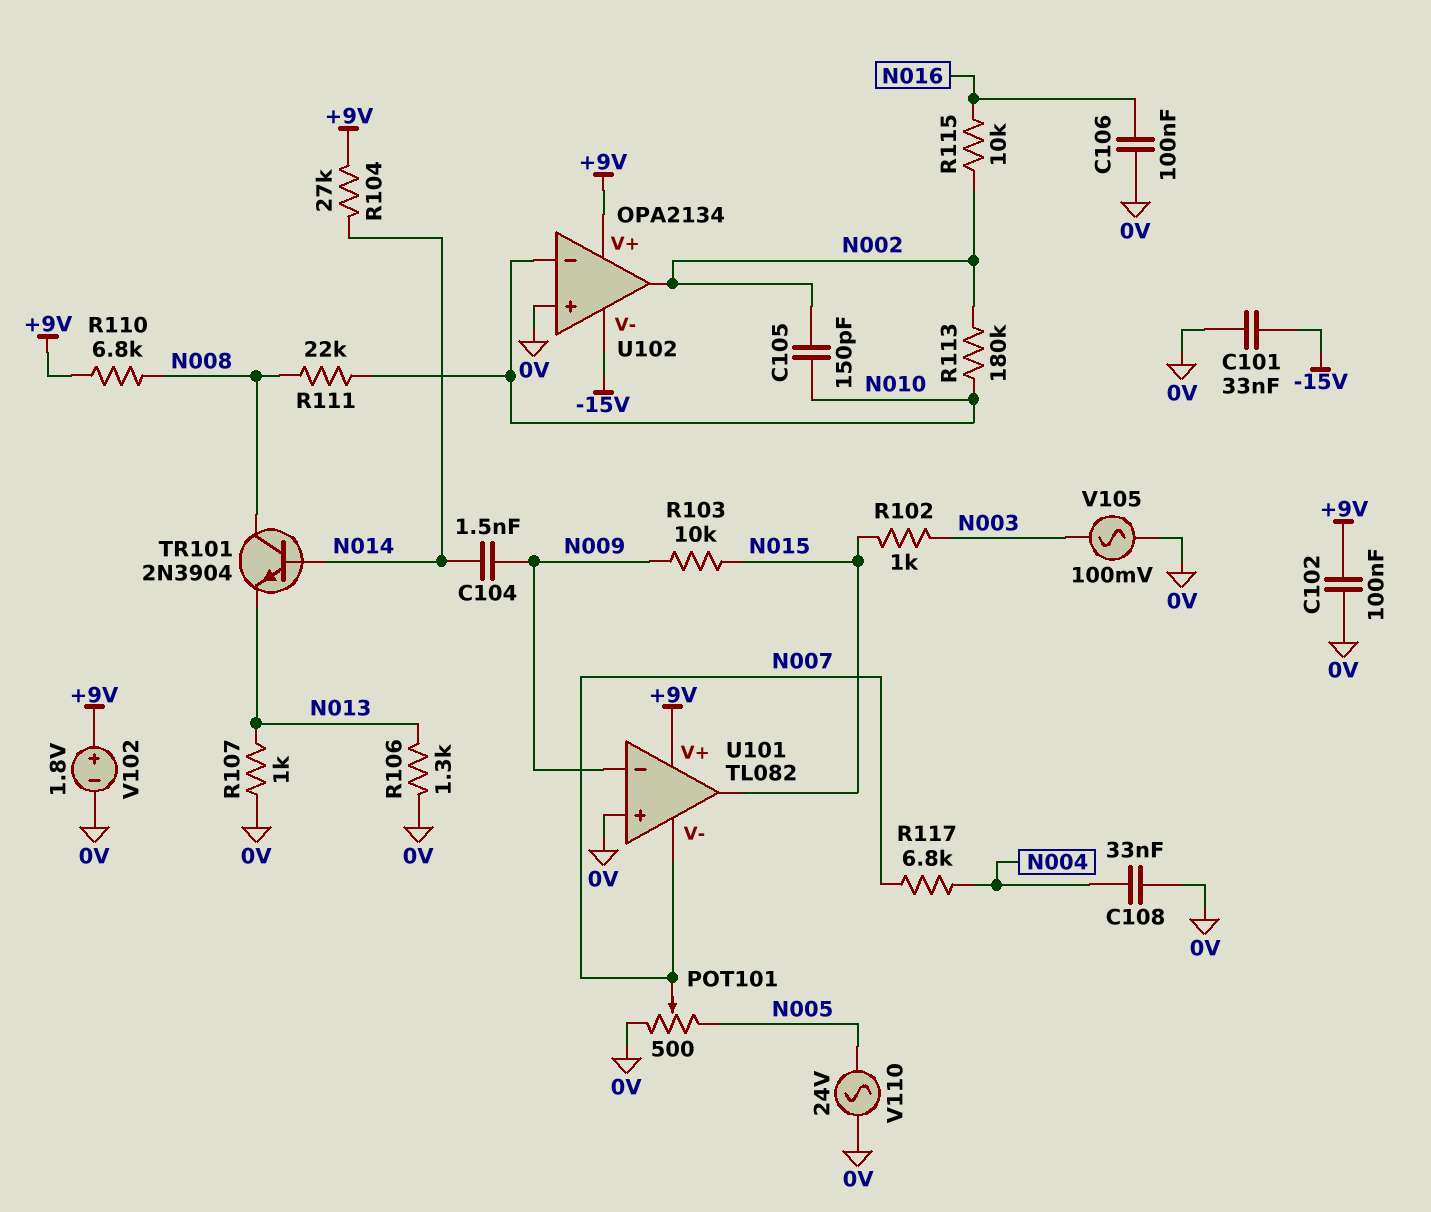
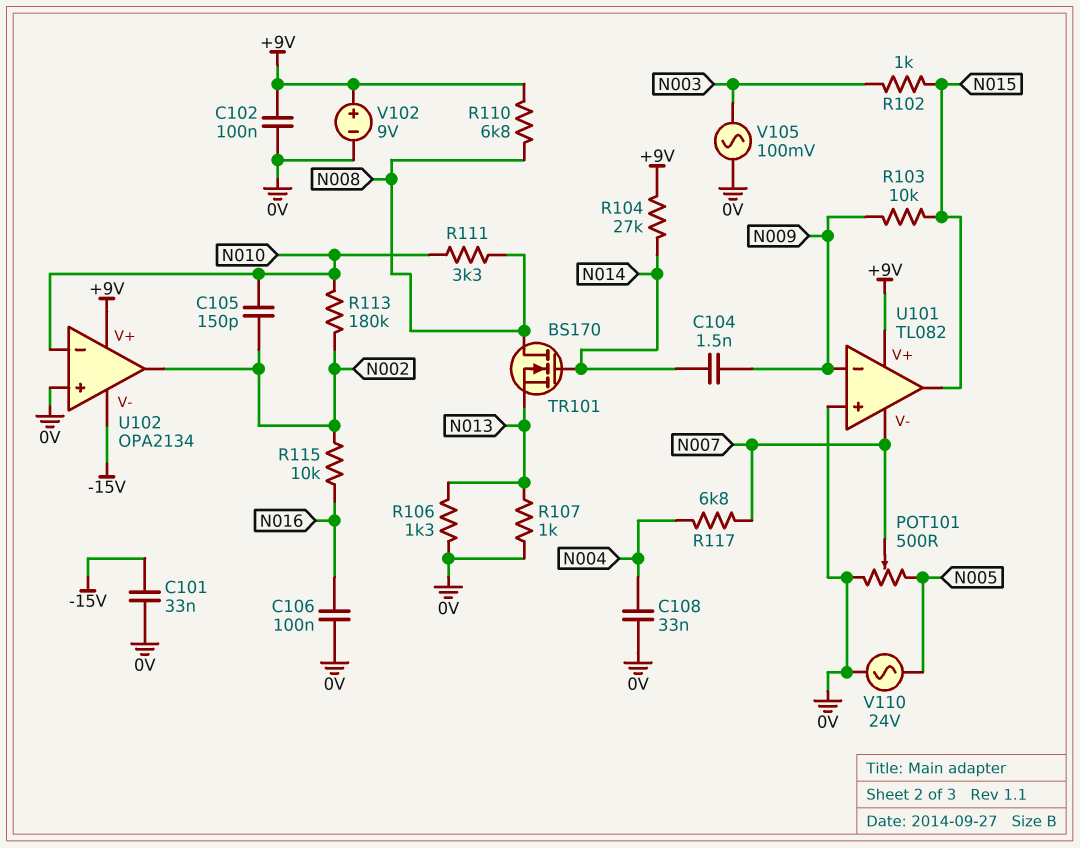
R111: 22k (N008, N010) -> 3.3k (N008, N010)
TR101: NPN 2N3904 (B N014, C N008, E N013) -> NMOS BS170 (G N014, D N008, S N013)
V102: 1.8V (plus +9V, minus 0V) -> 9V (plus +9V, minus 0V)

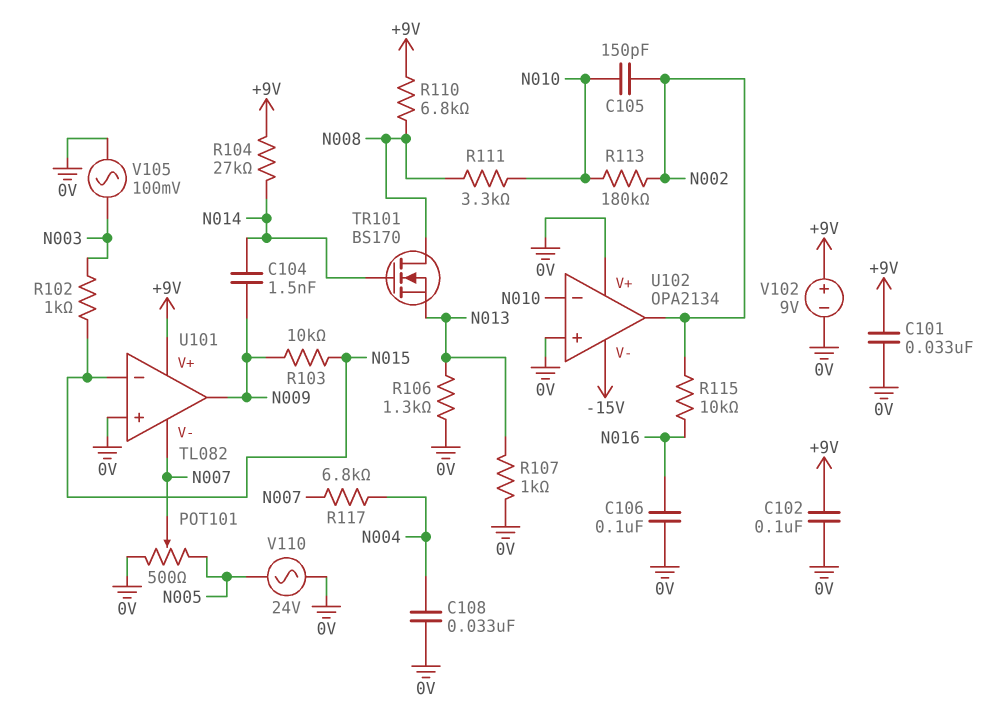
C101: 33nF (-15V, 0V) -> 33nF (+9V, 0V)
U101 pin in-: N009 -> N015
U101 pin out: N015 -> N009
U102 pin V+: +9V -> 0V

